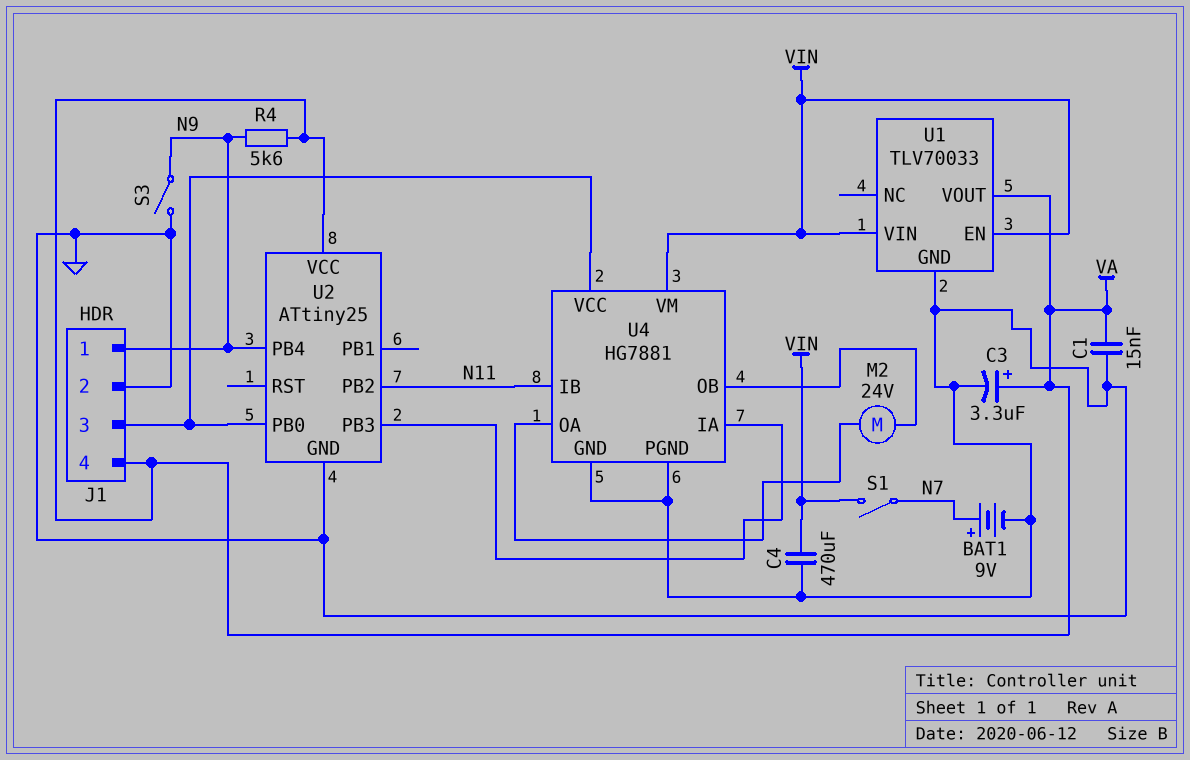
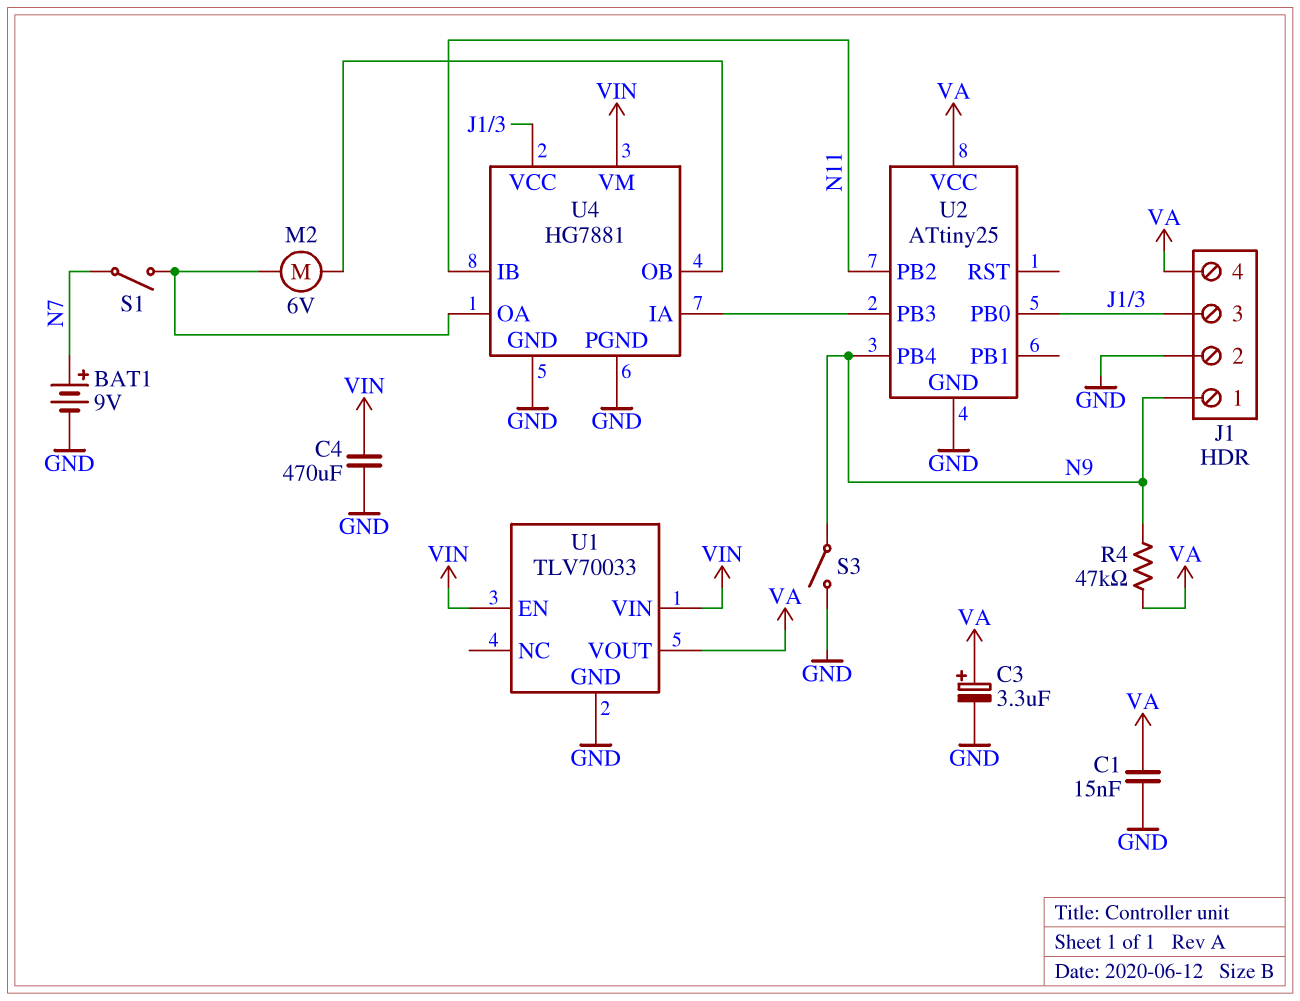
M2: motor 24V (U4/OA, U4/OB) -> motor 6V (U4/OA, U4/OB)
R4: 5.6k (N9, VA) -> 47k (N9, VA)
S1: switch (N7, VIN) -> switch (N7, U4/OA)

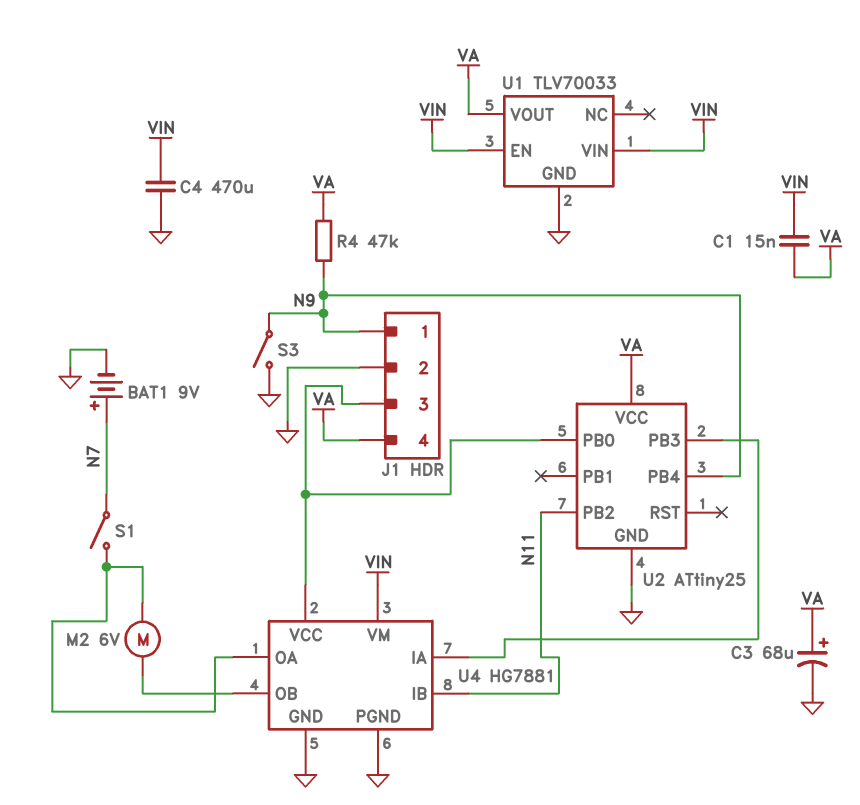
C1: 15nF (GND, VA) -> 15nF (VA, VIN)
C3: 3.3uF (plus VA, minus GND) -> 68uF (plus VA, minus GND)

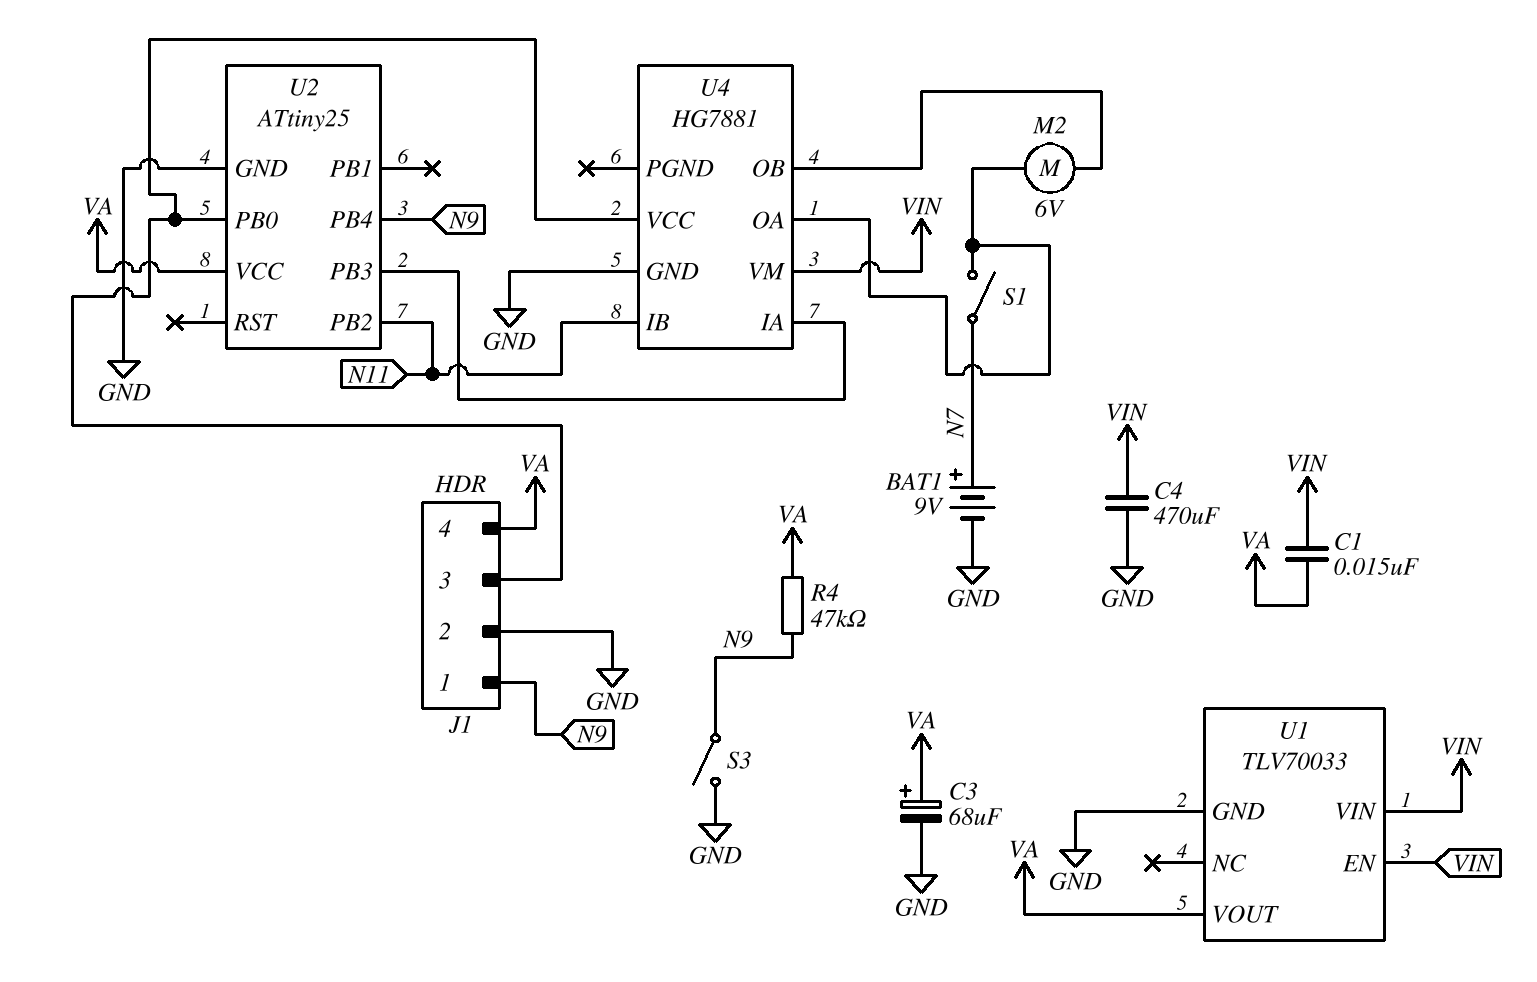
U4 pin PGND: GND -> none

